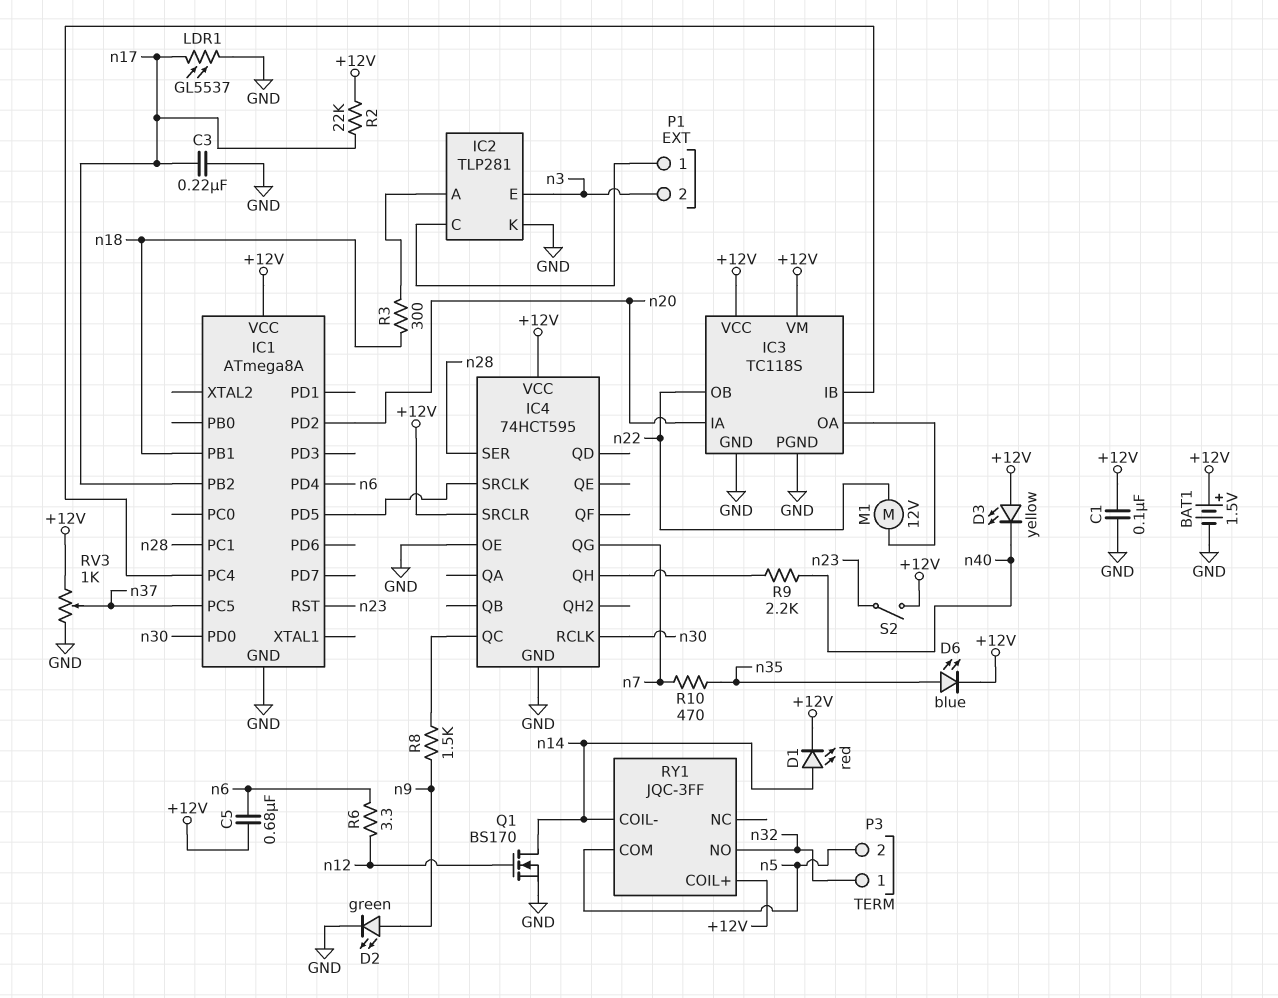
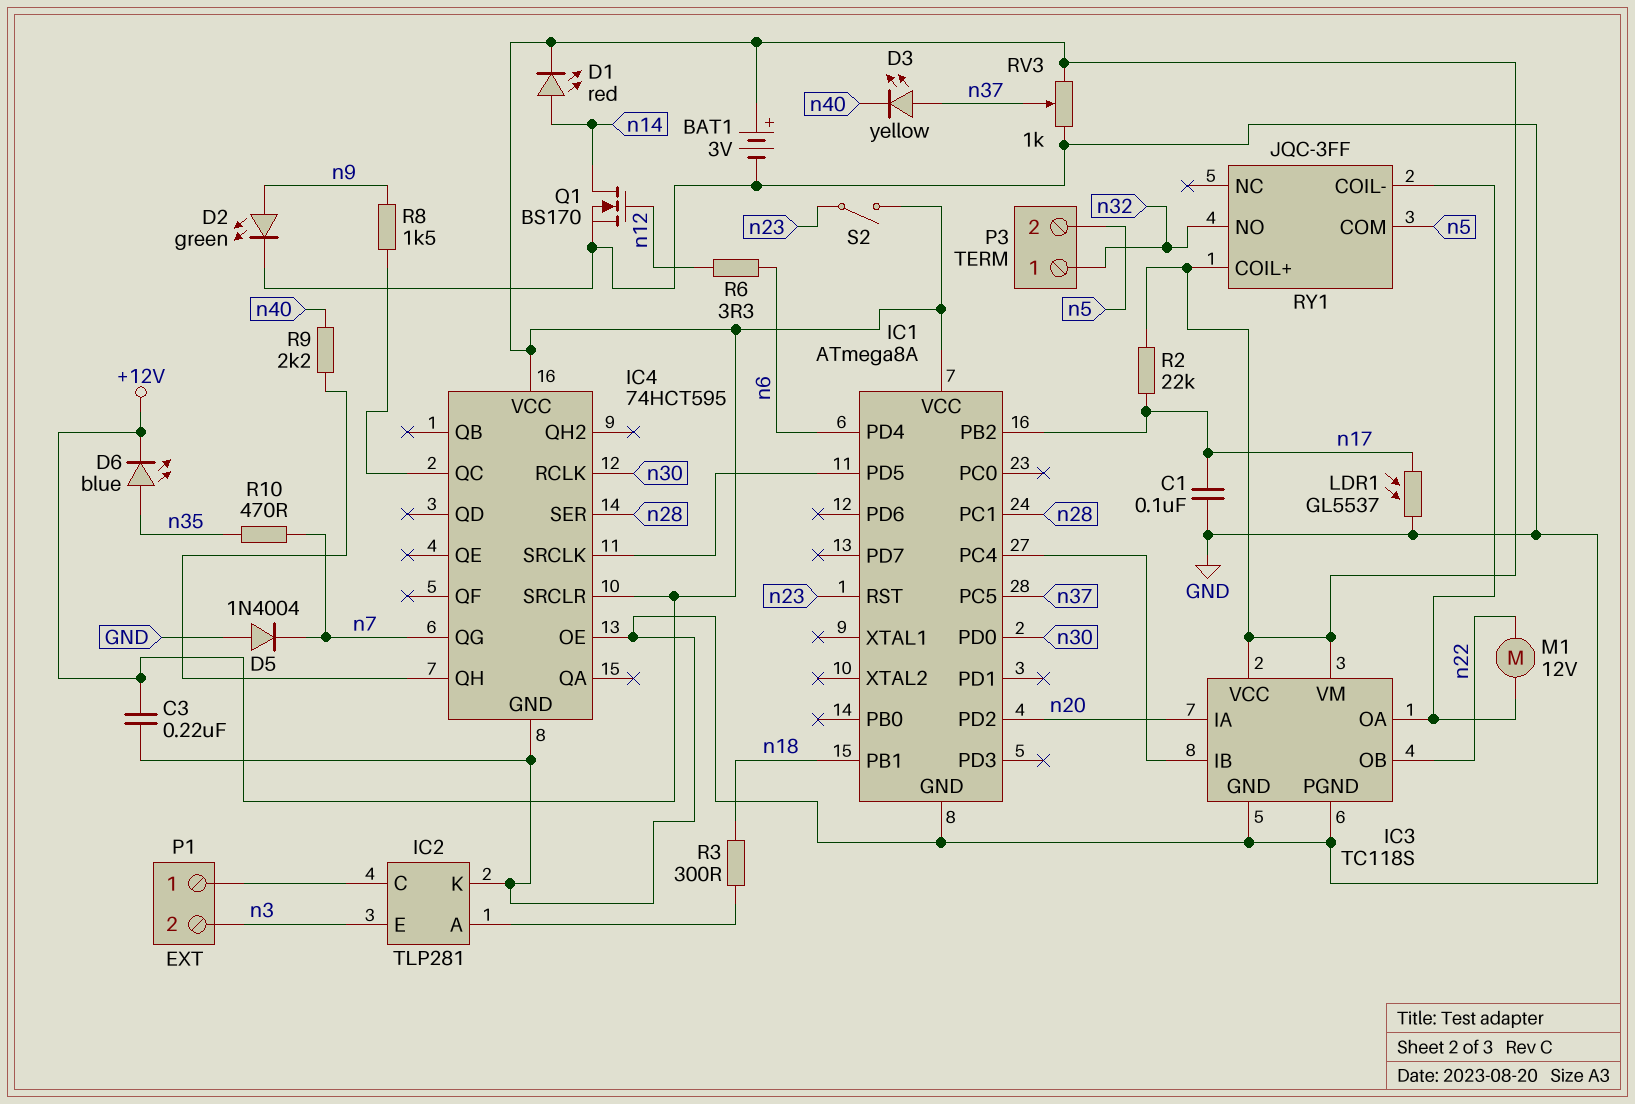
BAT1: 1.5V (plus +12V, minus GND) -> 3V (plus +12V, minus GND)
C1: 100nF (+12V, GND) -> 100nF (GND, n17)
C3: 220nF (GND, n17) -> 220nF (+12V, GND)
C5: 680nF (+12V, n6) -> none
D3: LED yellow (A +12V, K n40) -> LED yellow (A n37, K n40)
D5: none -> diode 1N4004 (A GND, K n7)
RY1 pin COIL-: n14 -> IC3/OA

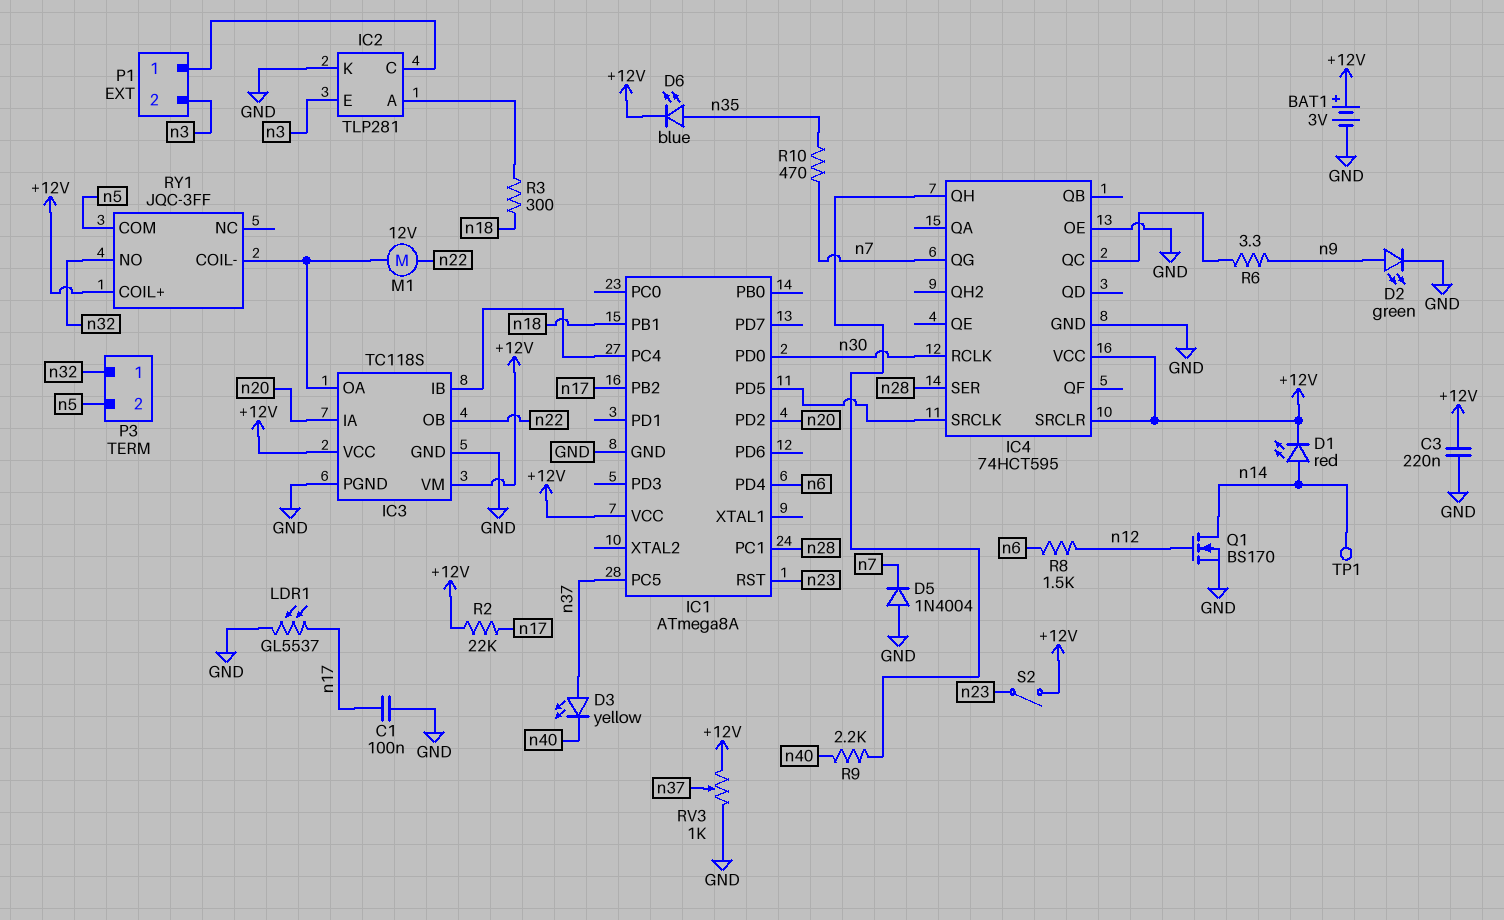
R6: 3.3 (n6, n12) -> 3.3 (IC4/QC, n9)
R8: 1.5k (IC4/QC, n9) -> 1.5k (n6, n12)
TP1: none -> test point (n14)

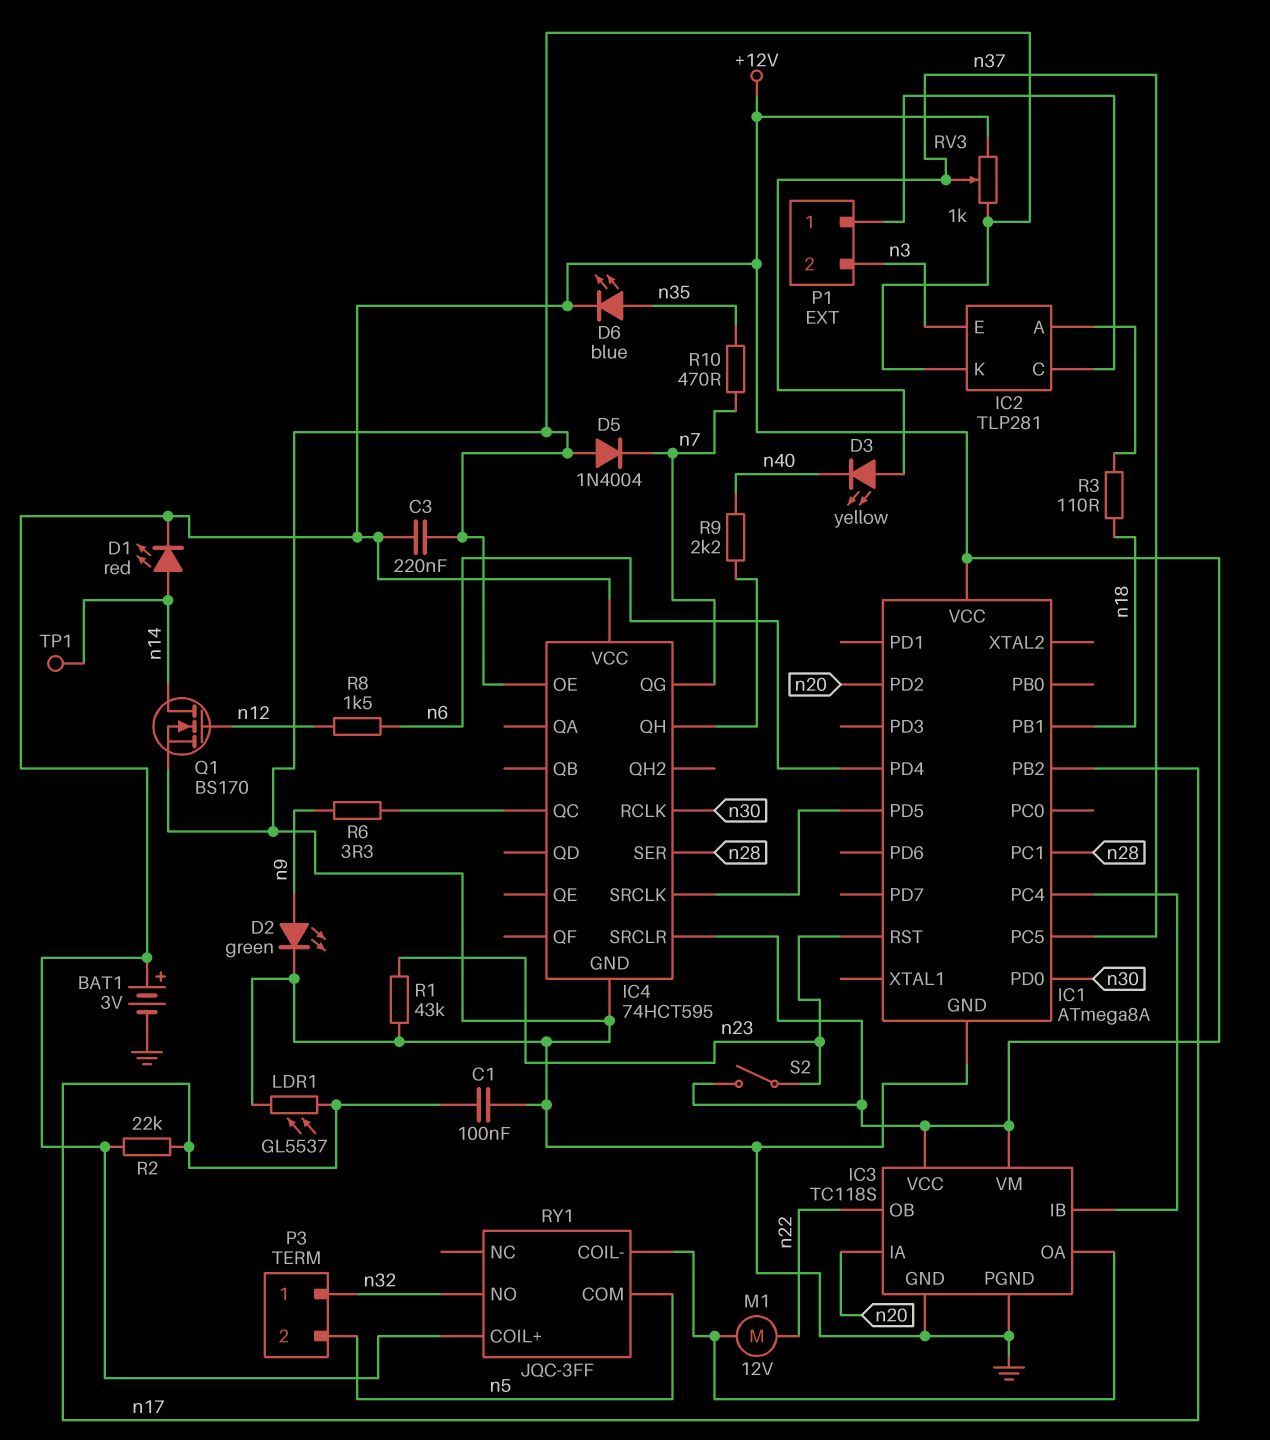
R1: none -> 43k (GND, n23)
R3: 300 (IC2/A, n18) -> 110 (IC2/A, n18)

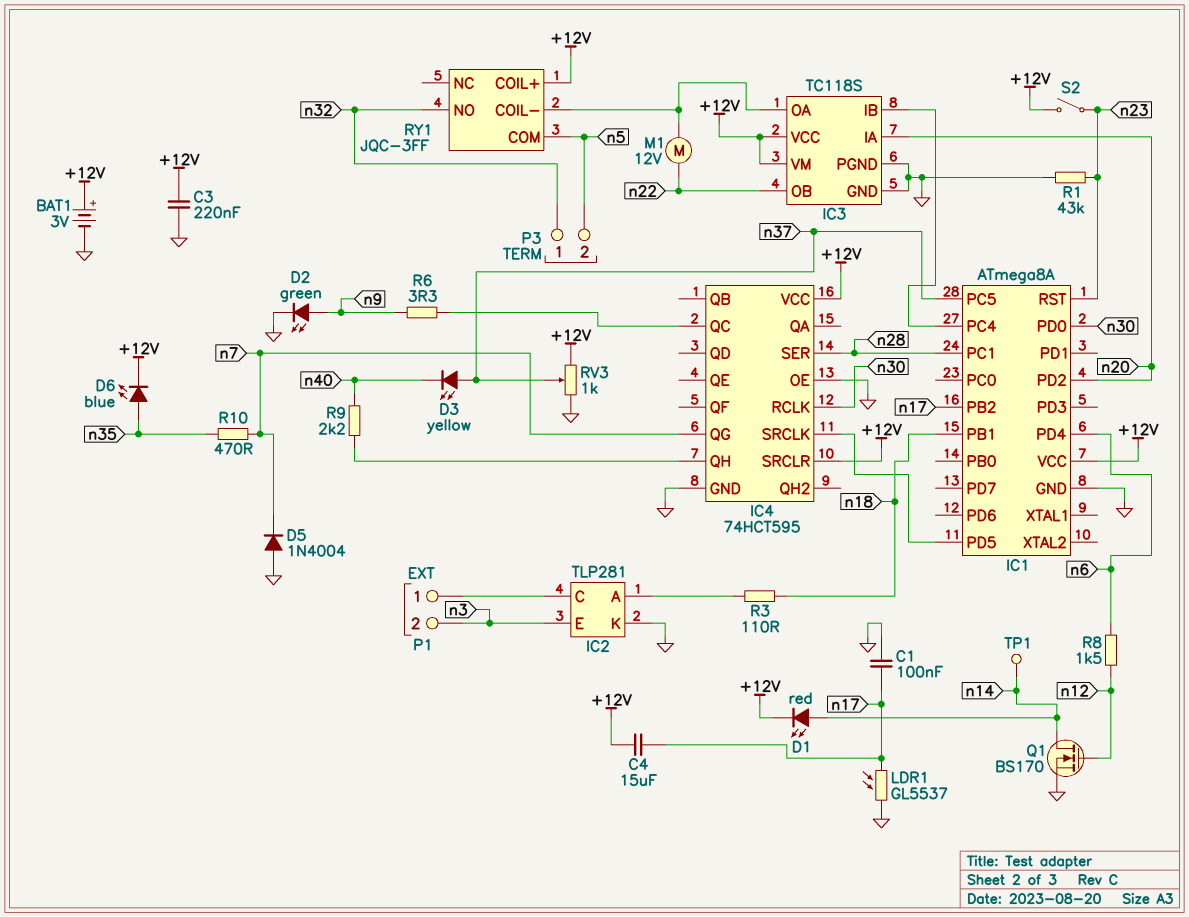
C4: none -> 15uF (+12V, n17)
R2: 22k (+12V, n17) -> none

